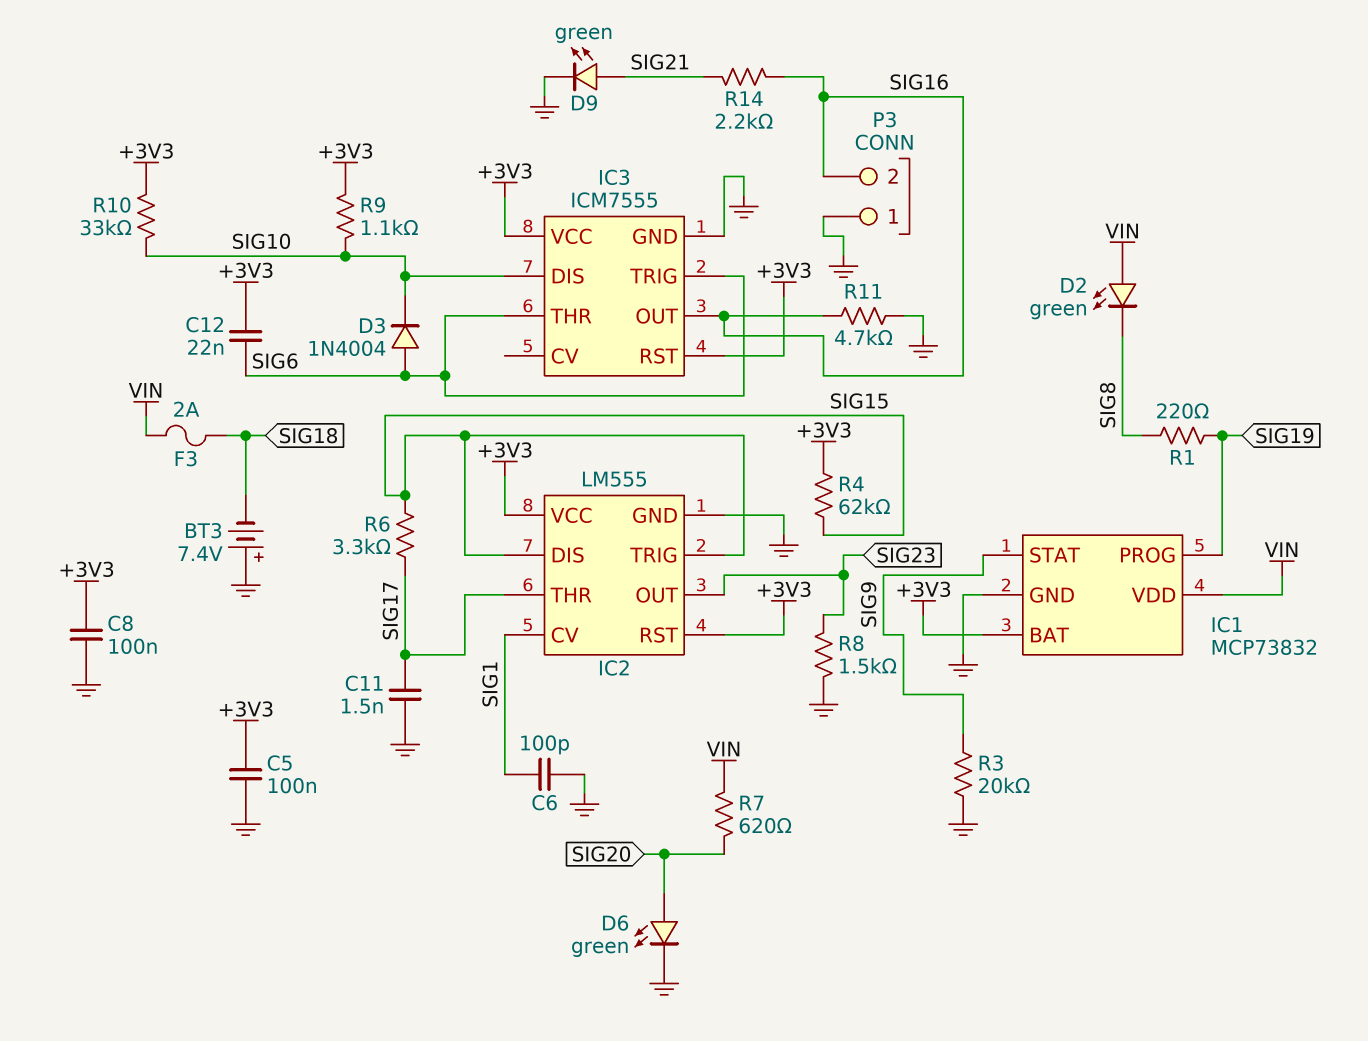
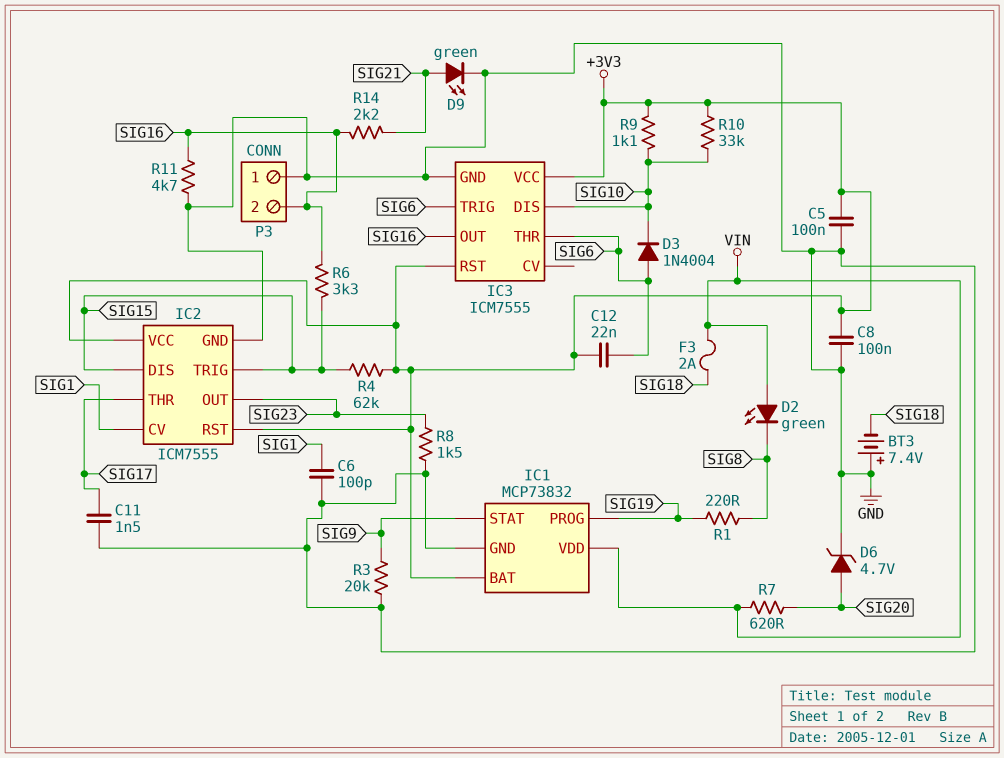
D6: LED green (A SIG20, K GND) -> zener 4.7V (A SIG20, K GND)
IC2: LM555 -> ICM7555
R6: 3.3k (SIG15, SIG17) -> 3.3k (SIG15, SIG16)

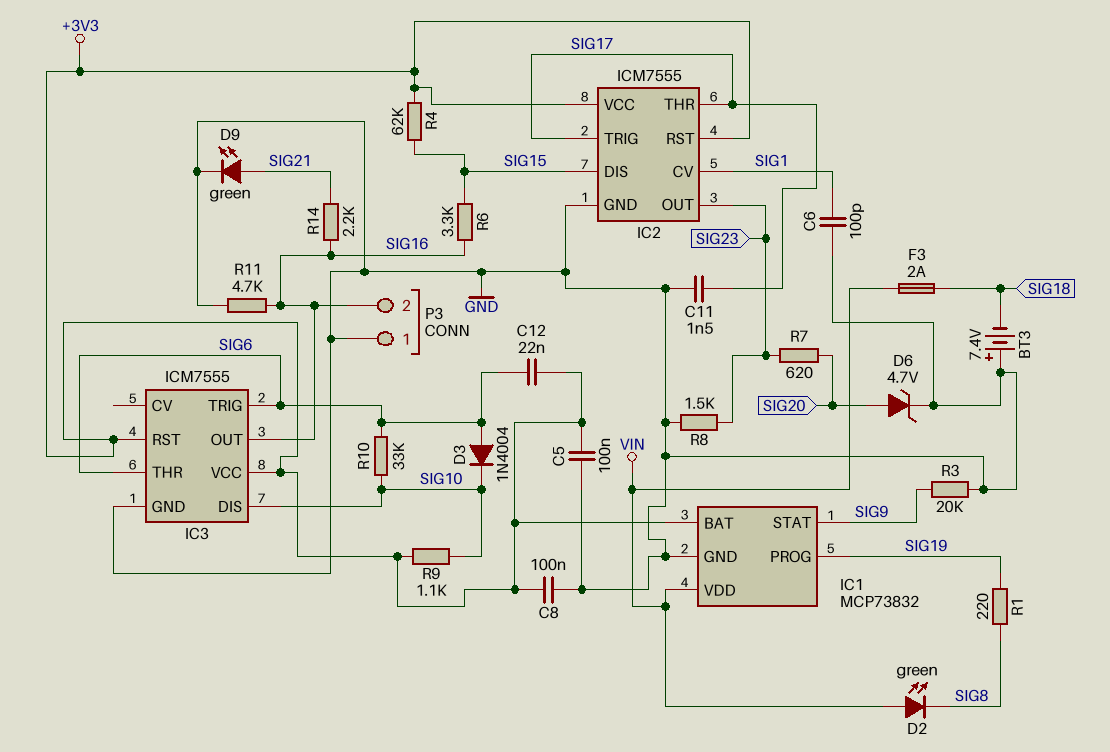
IC2 pin TRIG: SIG15 -> SIG17
R7: 620 (SIG20, VIN) -> 620 (SIG20, SIG23)
R10: 33k (+3V3, SIG10) -> 33k (SIG6, SIG10)

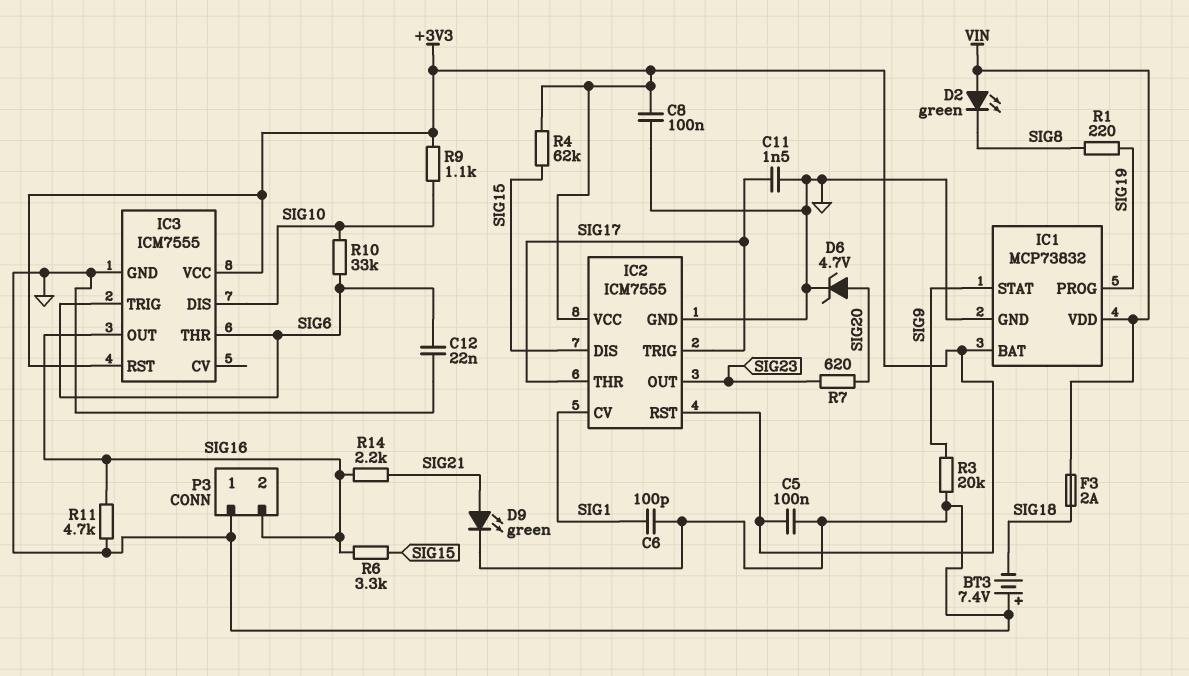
C12: 22nF (+3V3, SIG6) -> 22nF (GND, SIG6)
D3: diode 1N4004 (A SIG6, K SIG10) -> none
R8: 1.5k (GND, SIG23) -> none

